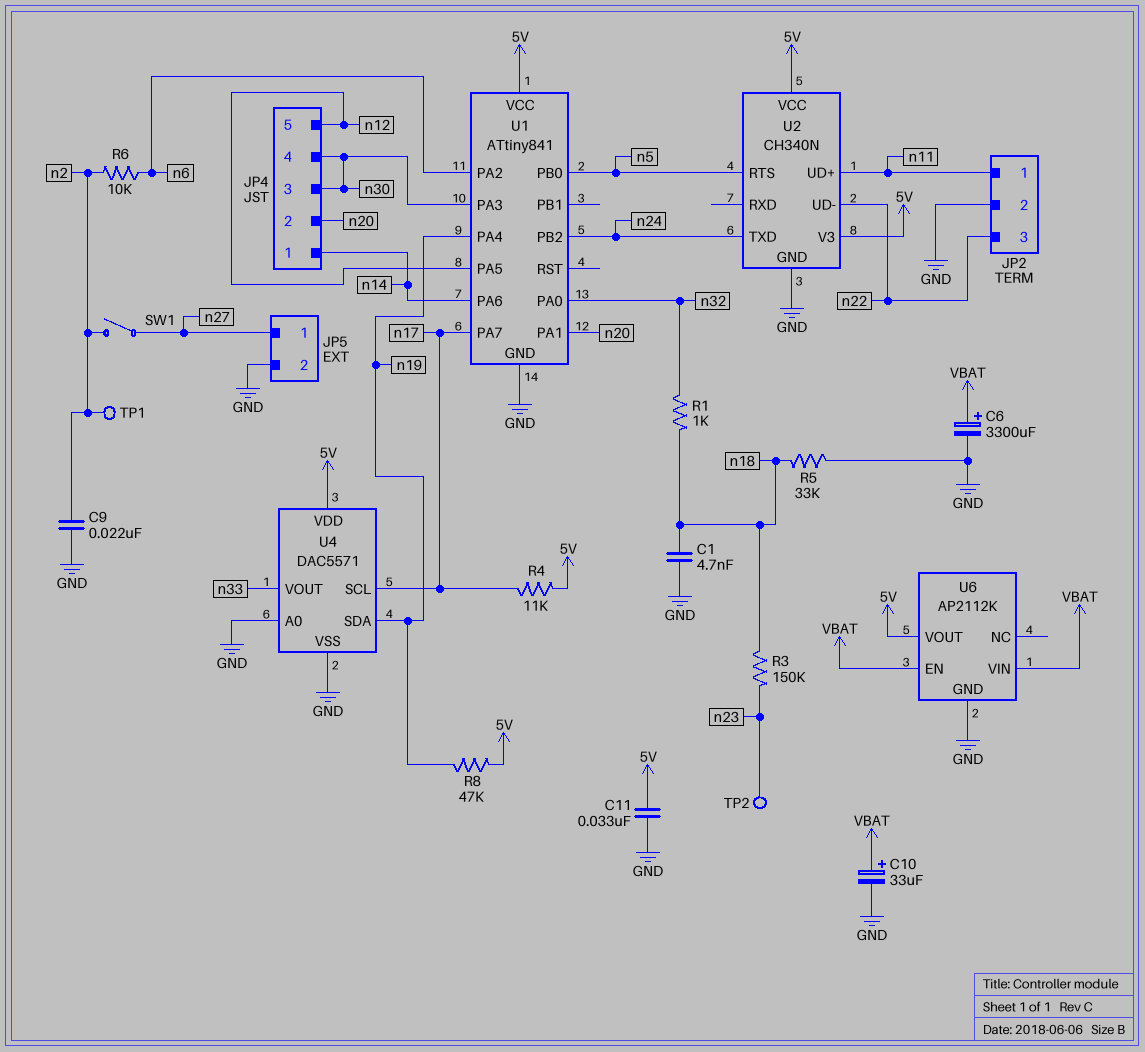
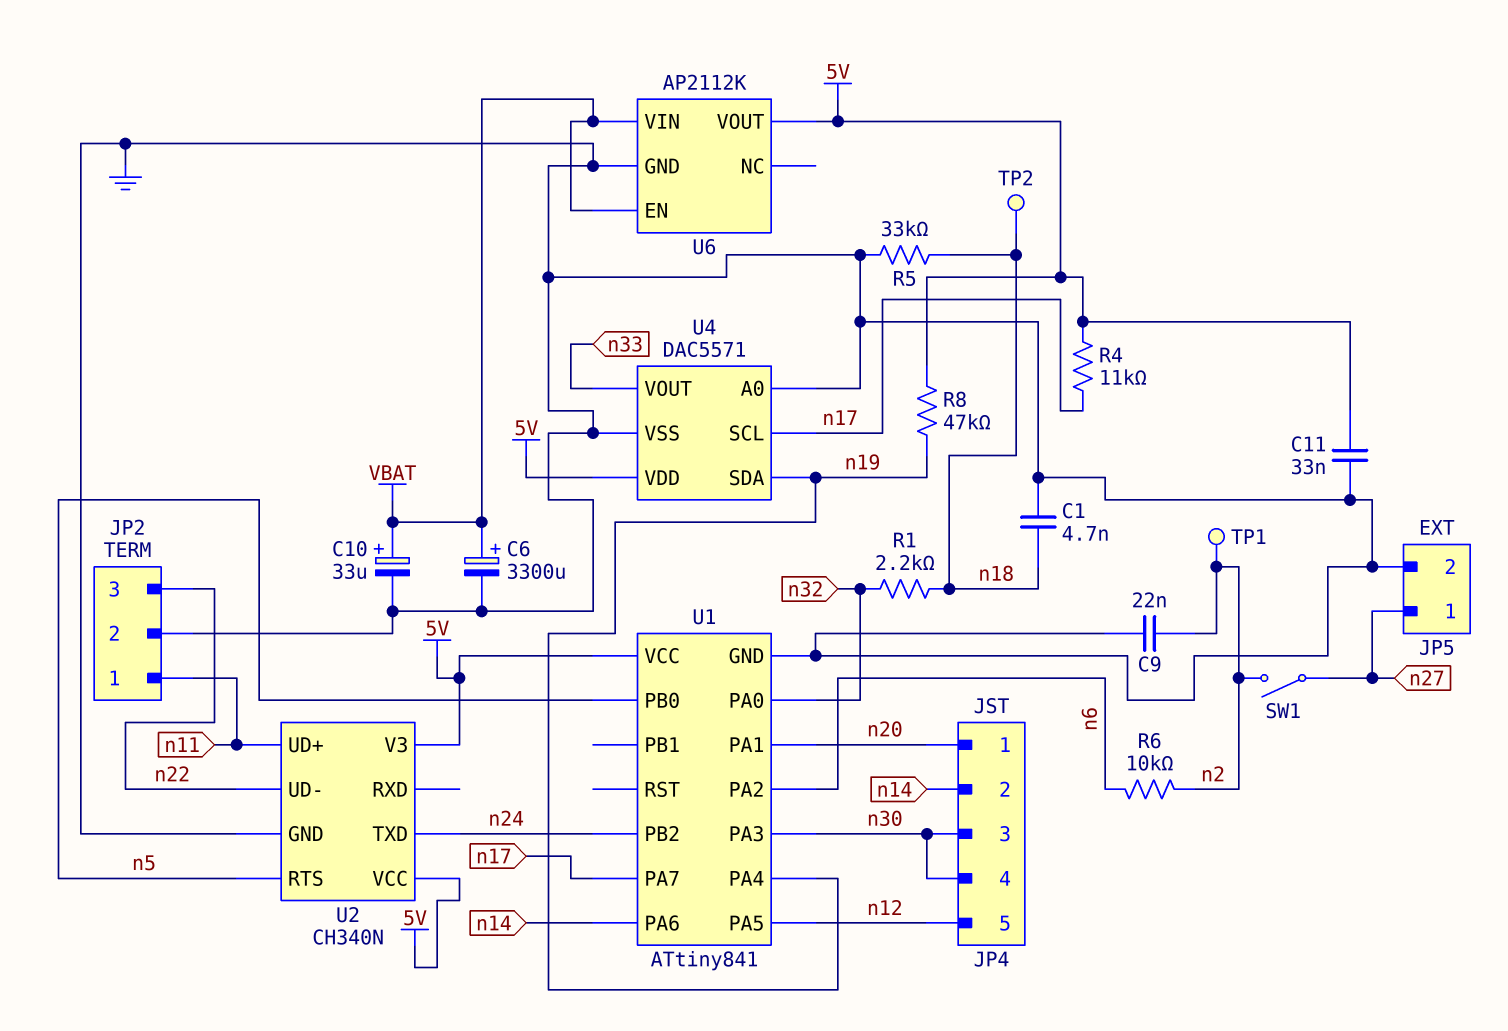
JP4 pin 1: n14 -> n20
JP4 pin 2: n20 -> n14
R1: 1k (n18, n32) -> 2.2k (n18, n32)
R3: 150k (n18, n23) -> none
TP2: test point (n23) -> test point (n18)

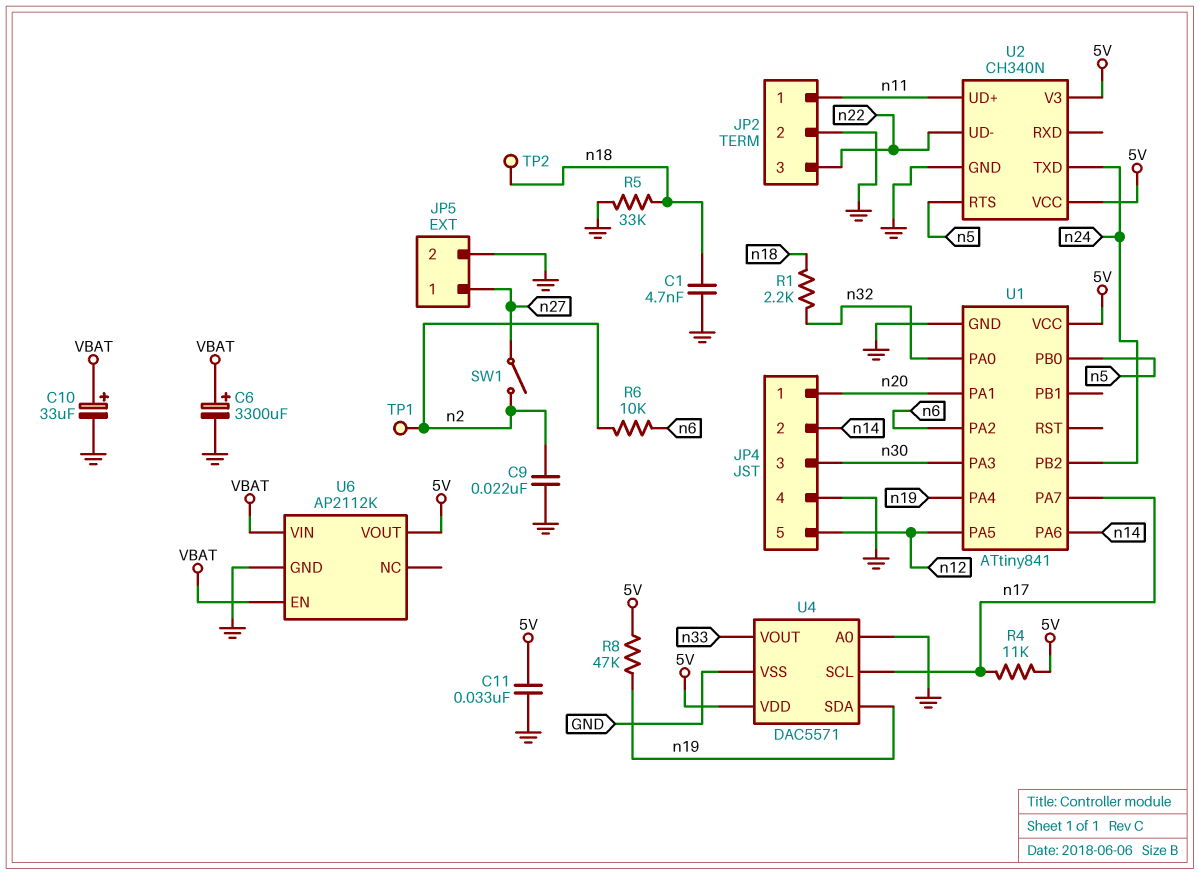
JP4 pin 4: n30 -> GND

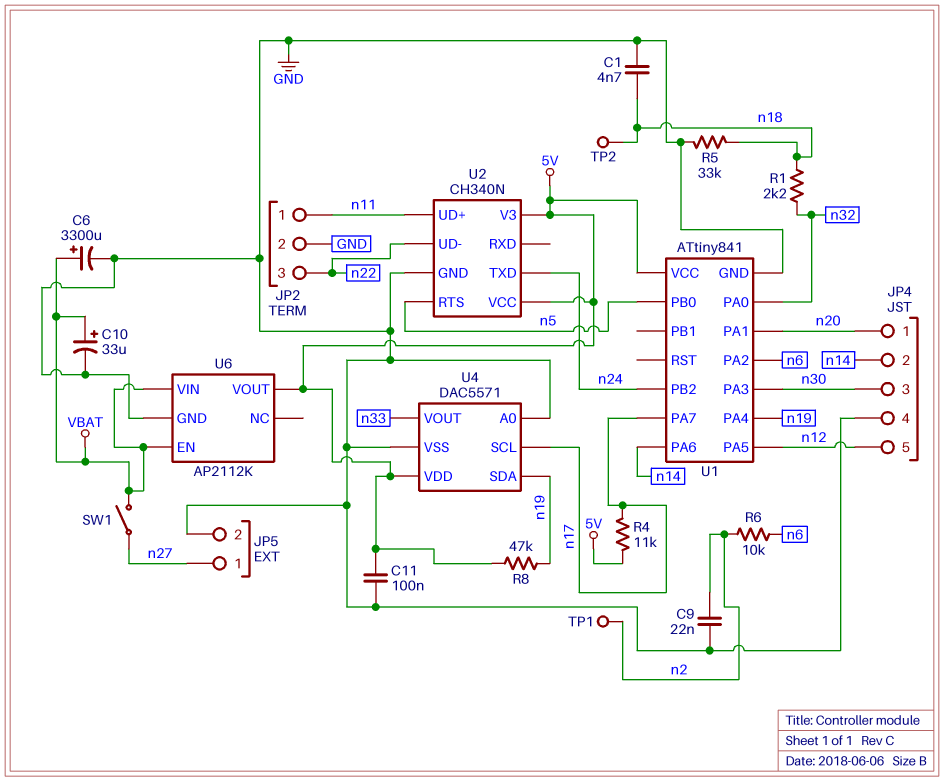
C11: 33nF (5V, GND) -> 100nF (5V, GND)
SW1: switch (n2, n27) -> switch (VBAT, n27)

